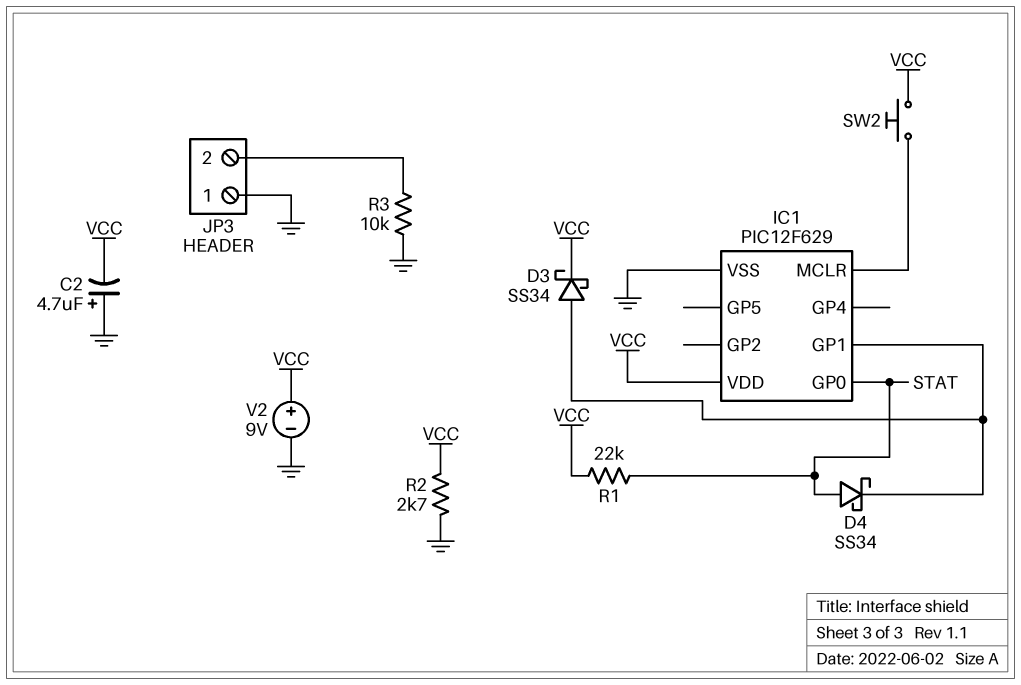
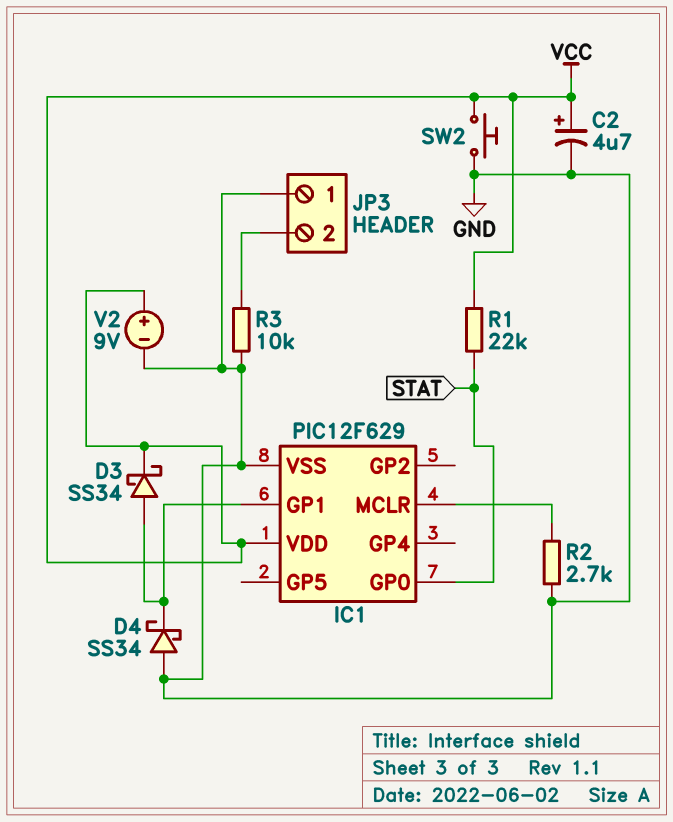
C2: 4.7uF (plus GND, minus VCC) -> 4.7uF (plus VCC, minus GND)
D4: schottky SS34 (A STAT, K IC1/GP1) -> schottky SS34 (A GND, K IC1/GP1)
R2: 2.7k (GND, VCC) -> 2.7k (GND, IC1/MCLR)
SW2: button (IC1/MCLR, VCC) -> button (GND, VCC)

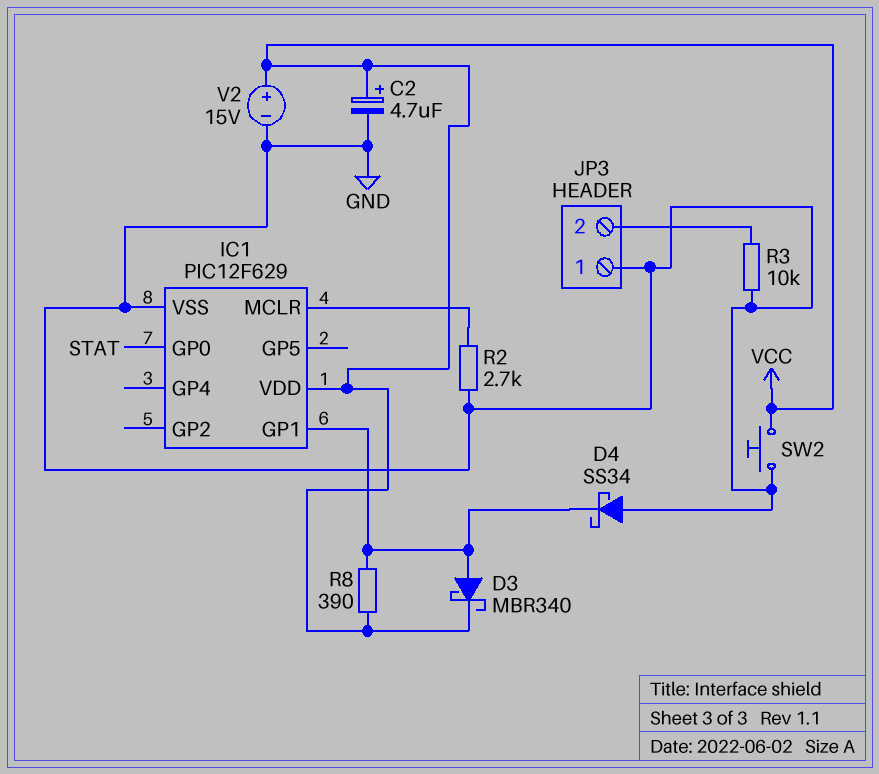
D3: schottky SS34 (A IC1/GP1, K VCC) -> schottky MBR340 (A IC1/GP1, K VCC)
R1: 22k (STAT, VCC) -> none
R8: none -> 390 (IC1/GP1, VCC)
V2: 9V (plus VCC, minus GND) -> 15V (plus VCC, minus GND)

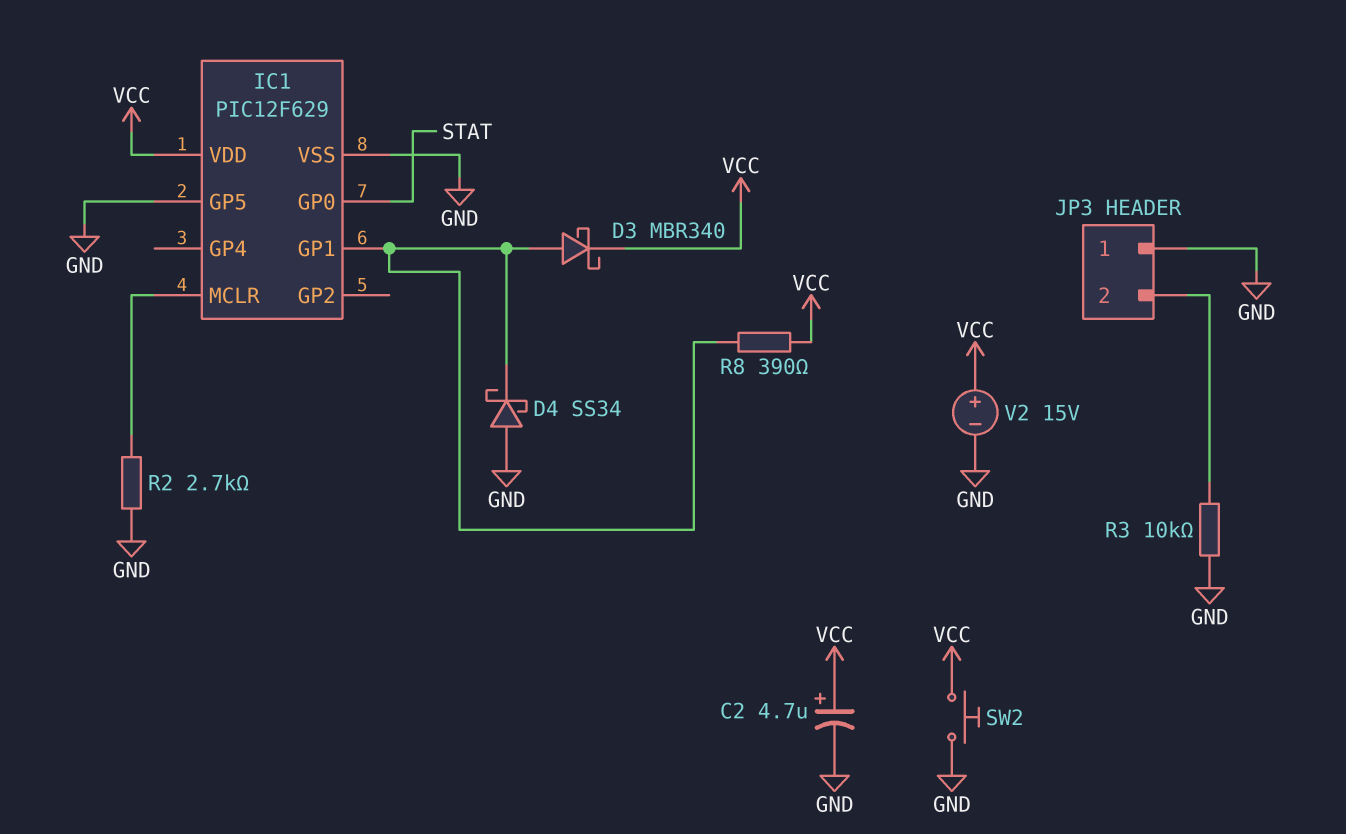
IC1 pin GP5: none -> GND

